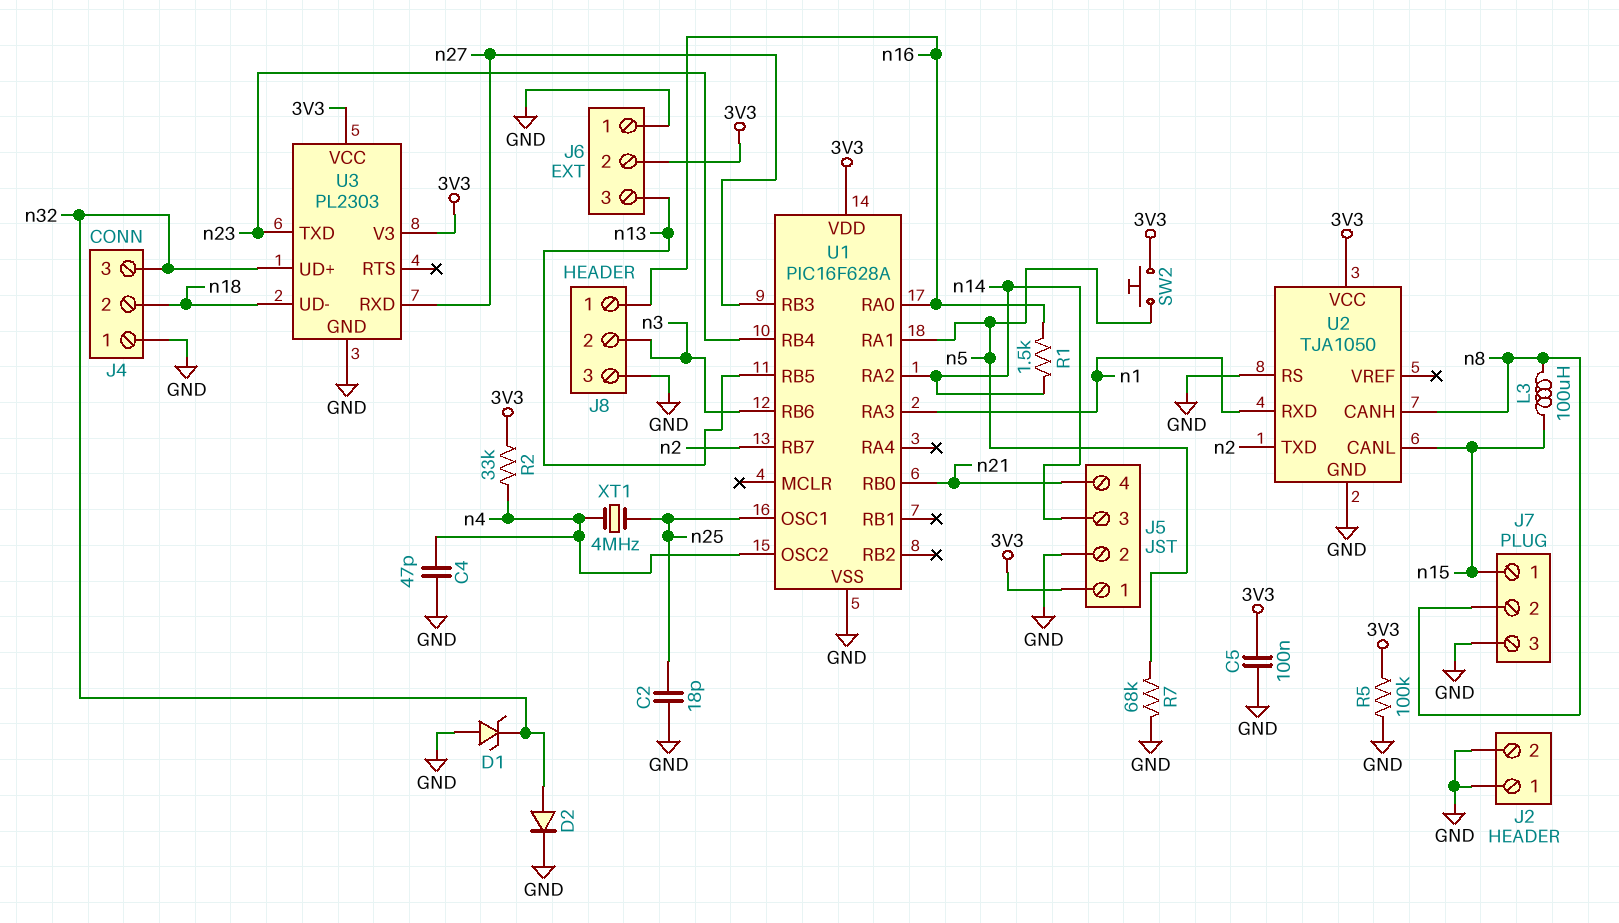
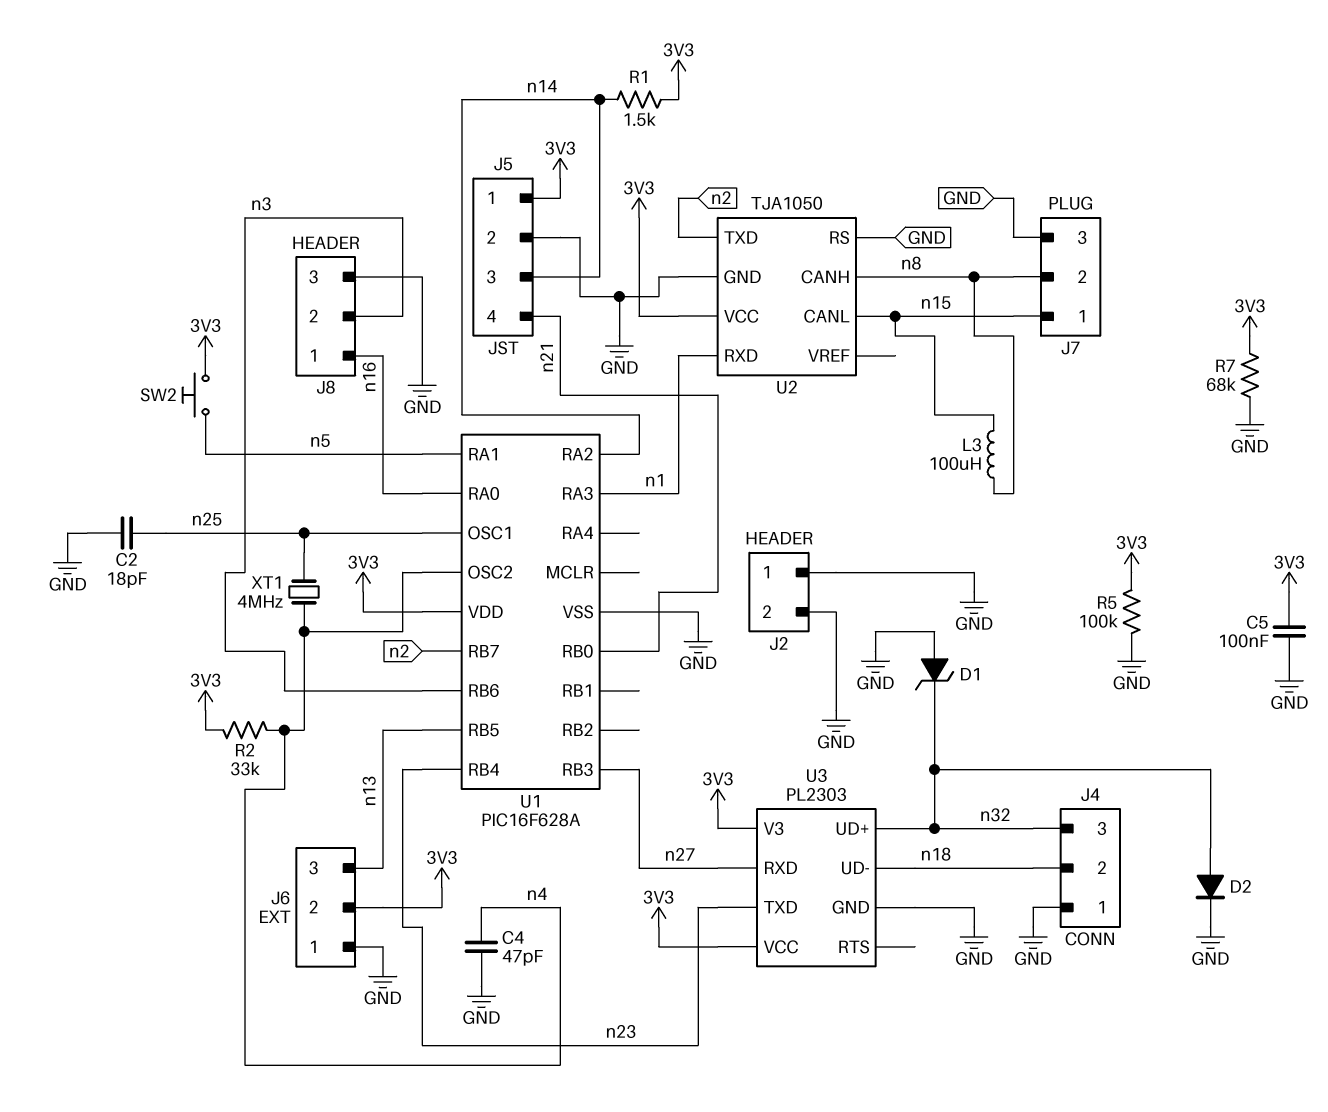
R1: 1.5k (n14, n16) -> 1.5k (3V3, n14)
R7: 68k (GND, n5) -> 68k (3V3, GND)

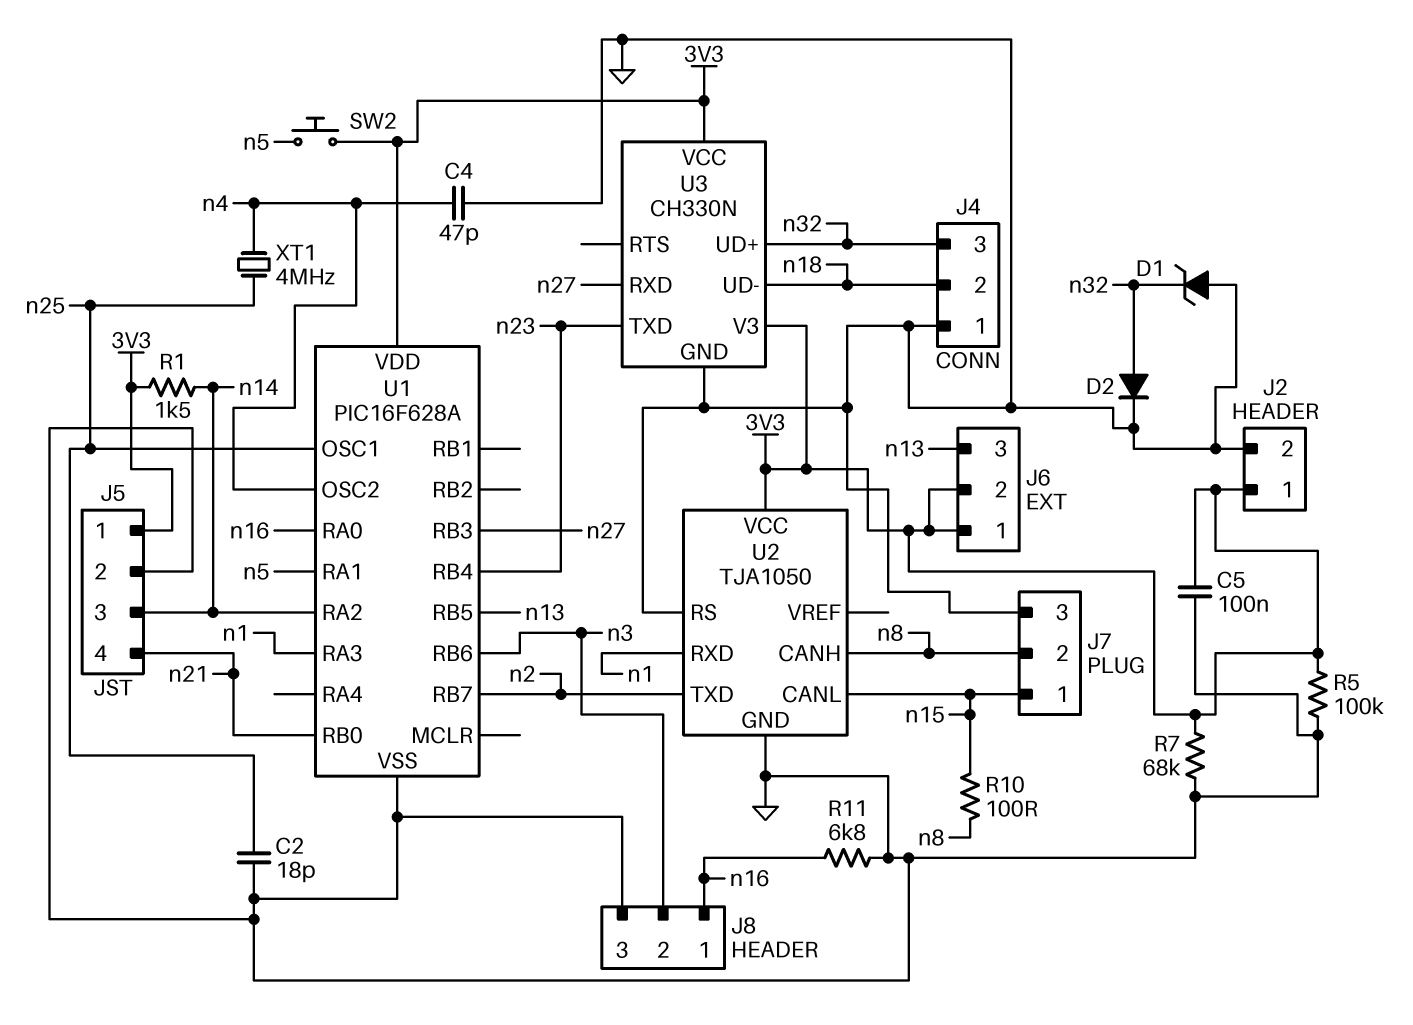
J2 pin 1: GND -> 3V3
J6 pin 1: GND -> 3V3
L3: 100uH (n8, n15) -> none
R2: 33k (3V3, n4) -> none
R10: none -> 100 (n8, n15)
R11: none -> 6.8k (GND, n16)
U3: PL2303 -> CH330N

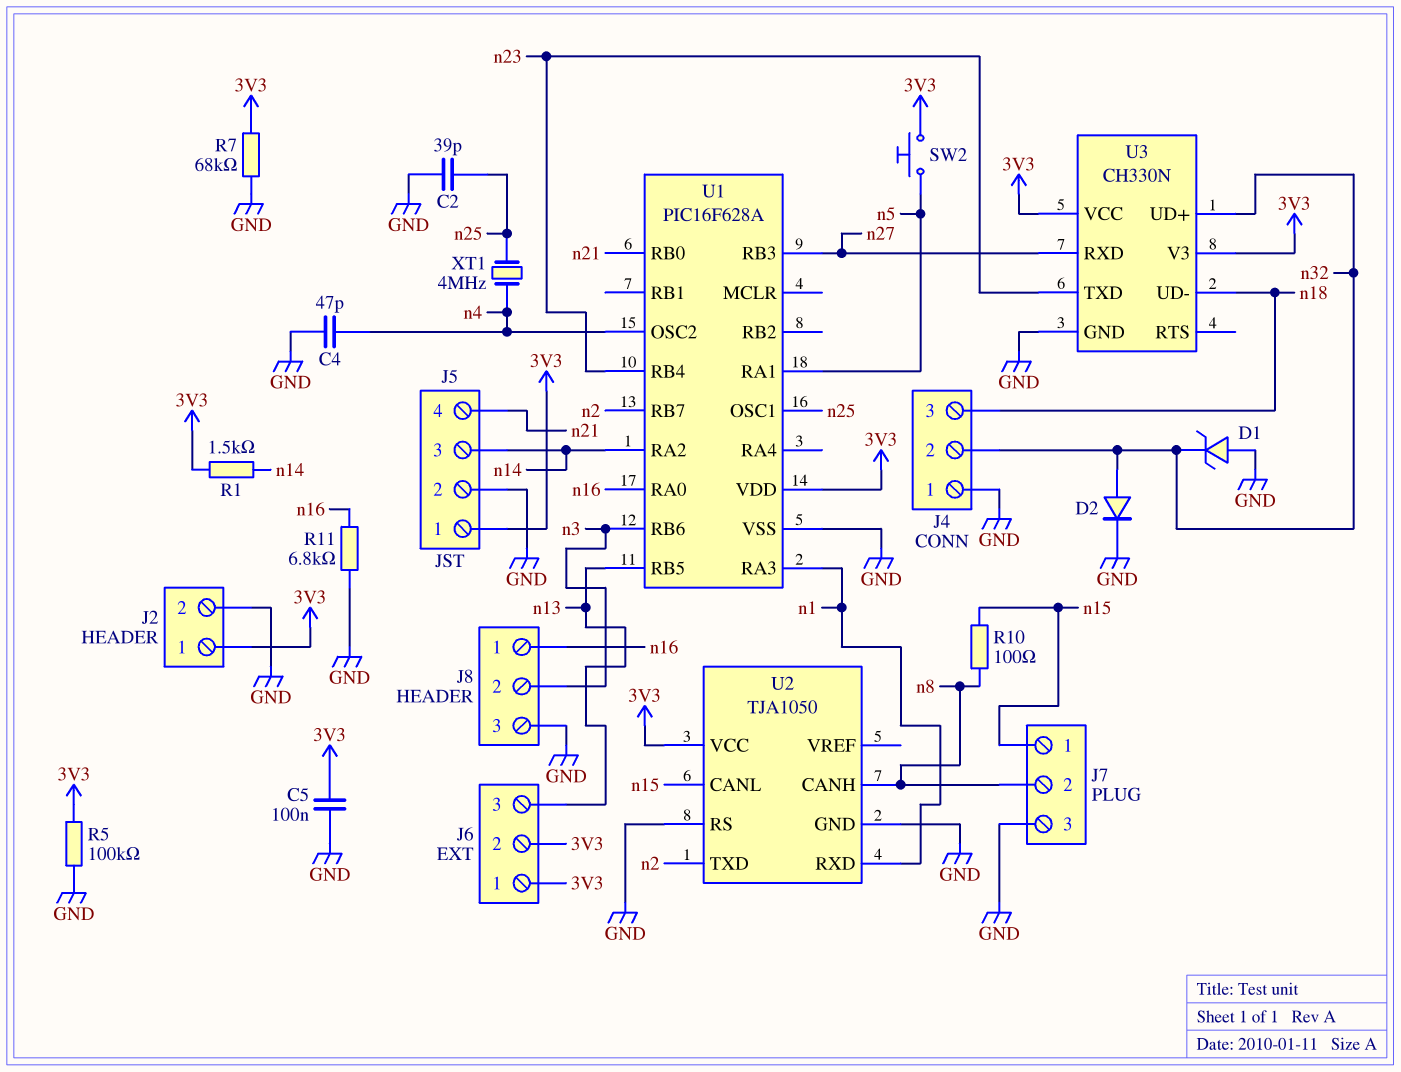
C2: 18pF (GND, n25) -> 39pF (GND, n25)
J4 pin 2: n18 -> n32
J4 pin 3: n32 -> n18

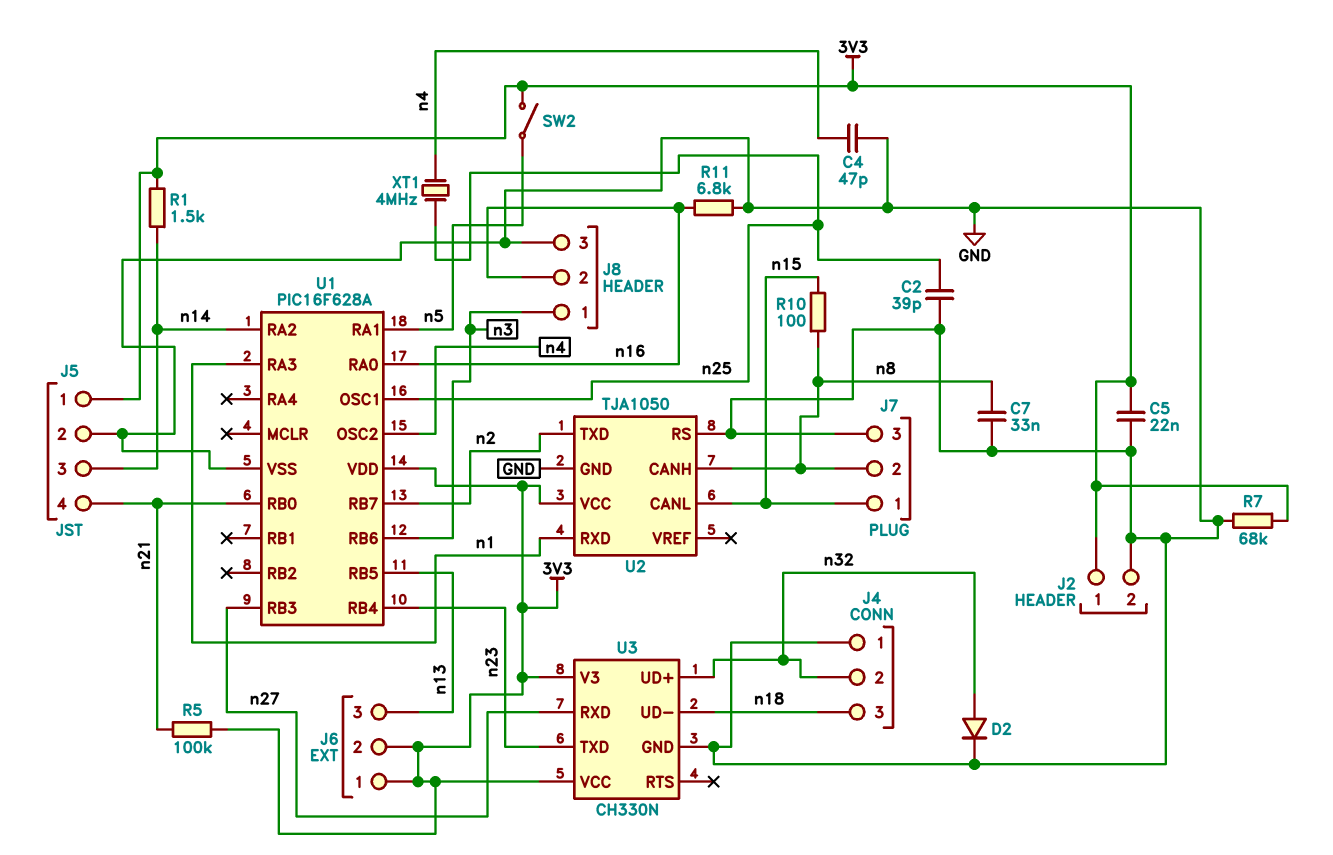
C5: 100nF (3V3, GND) -> 22nF (3V3, GND)
C7: none -> 33nF (GND, n8)
D1: zener (A GND, K n32) -> none
J8 pin 1: n16 -> n3
J8 pin 2: n3 -> n16
R5: 100k (3V3, GND) -> 100k (3V3, n21)
SW2: button (3V3, n5) -> switch (3V3, n5)

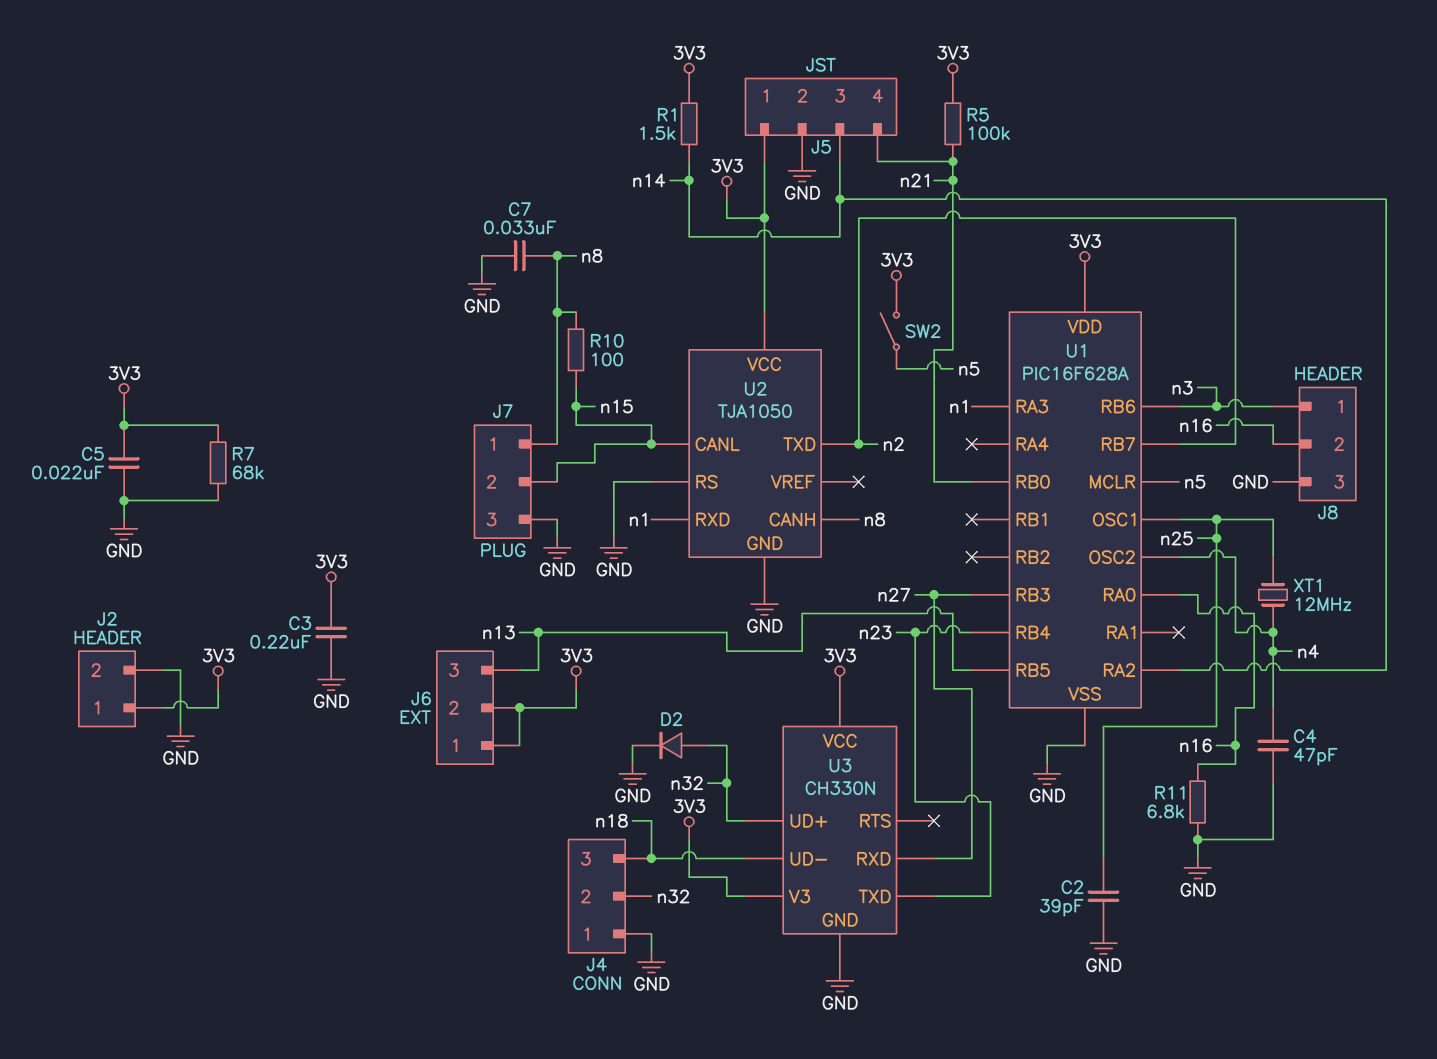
C3: none -> 220nF (3V3, GND)
J7 pin 1: n15 -> n8
J7 pin 2: n8 -> n15
U1 pin MCLR: none -> n5
U1 pin RA1: n5 -> none
XT1: 4MHz (n4, n25) -> 12MHz (n4, n25)

